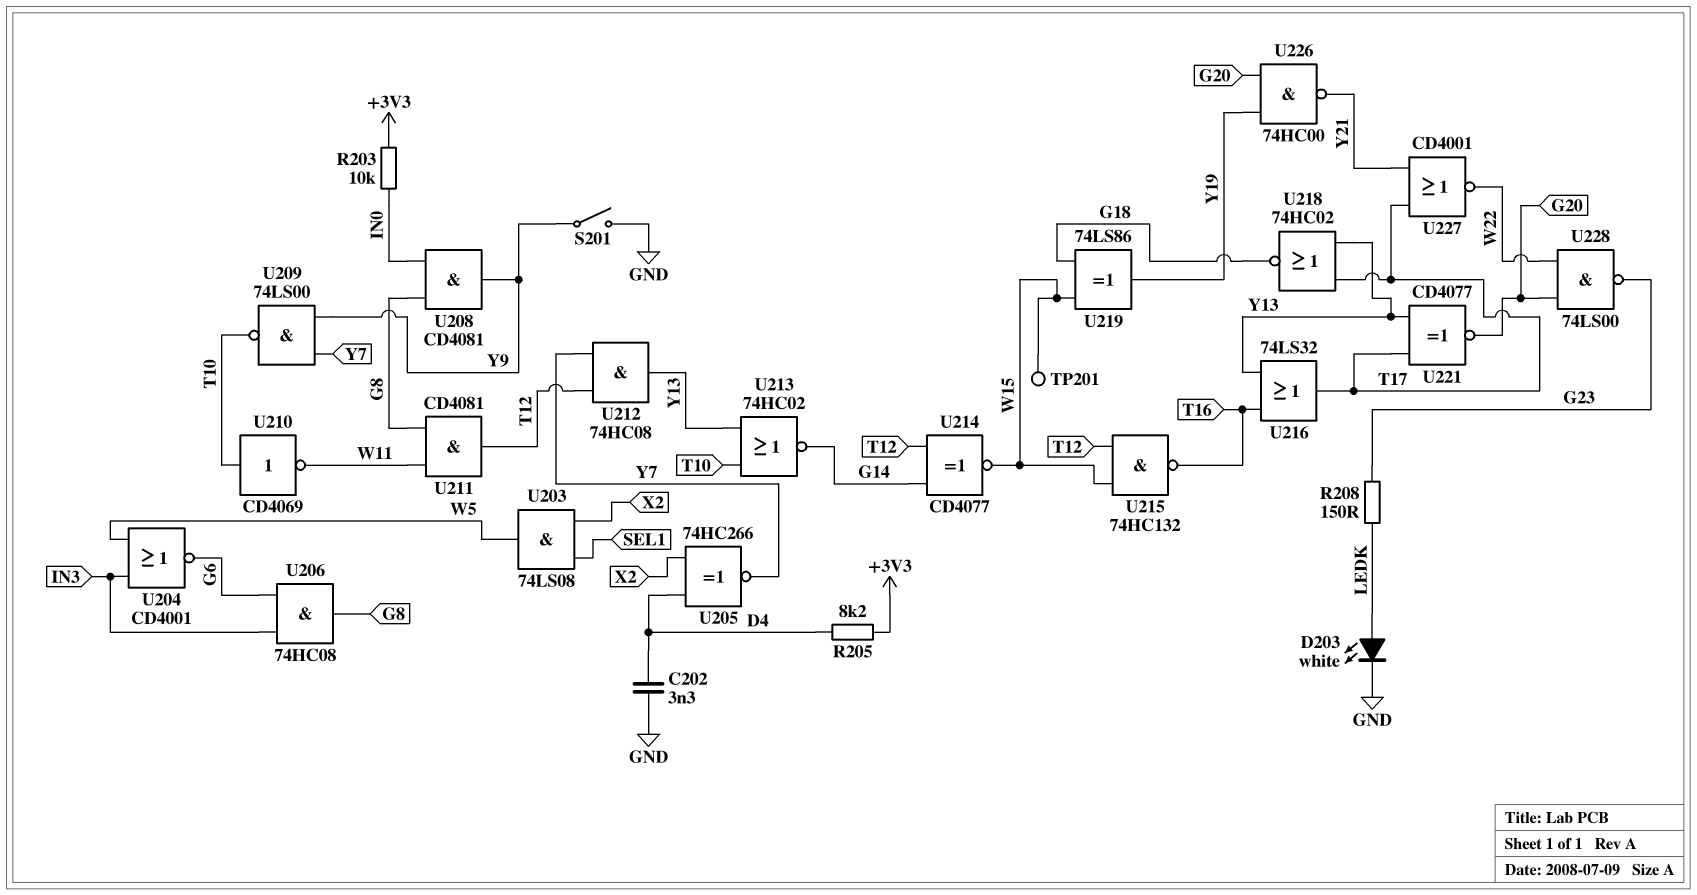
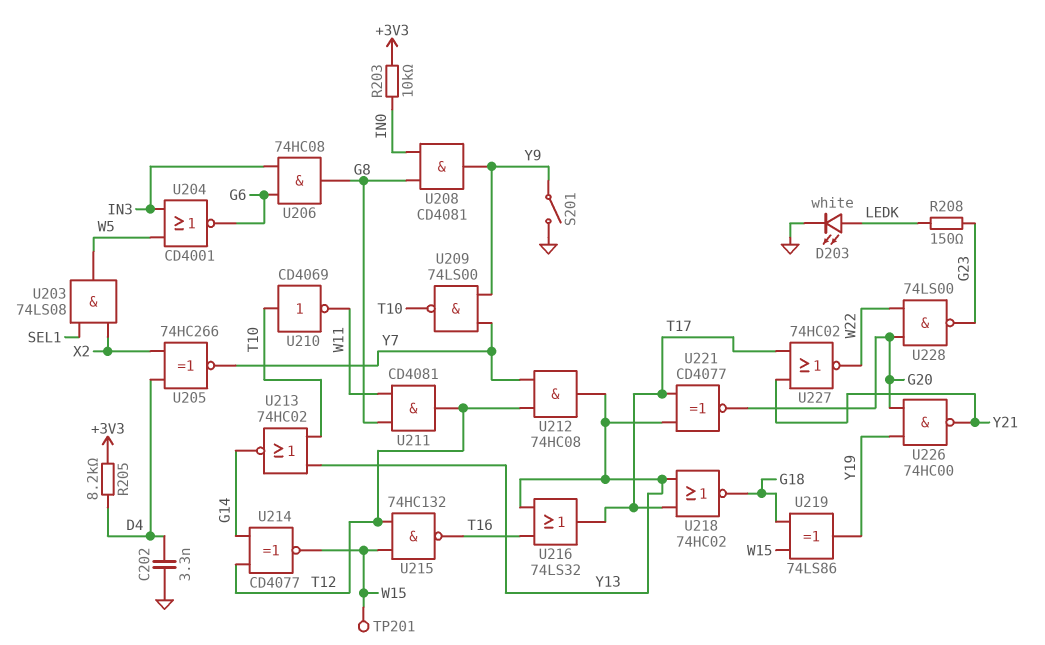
U227: NOR CD4001 (in T17, in Y21, out W22) -> NOR 74HC02 (in T17, in Y21, out W22)

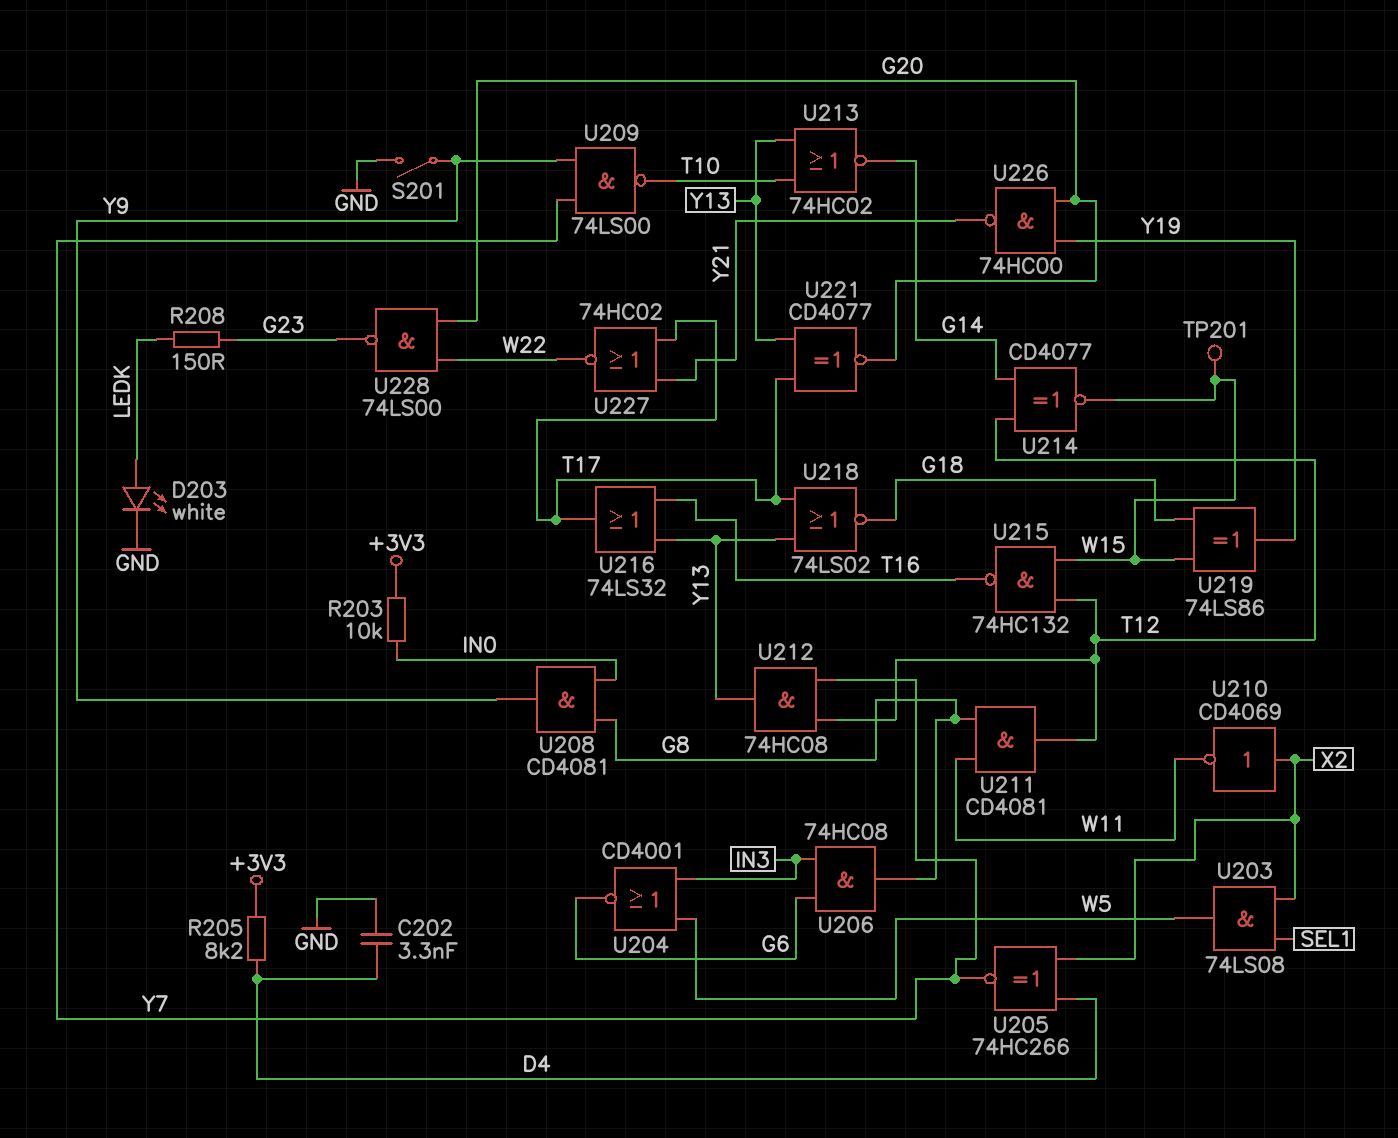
U210: NOT CD4069 (in T10, out W11) -> NOT CD4069 (in X2, out W11)
U218: NOR 74HC02 (in T17, in Y13, out G18) -> NOR 74LS02 (in T17, in Y13, out G18)

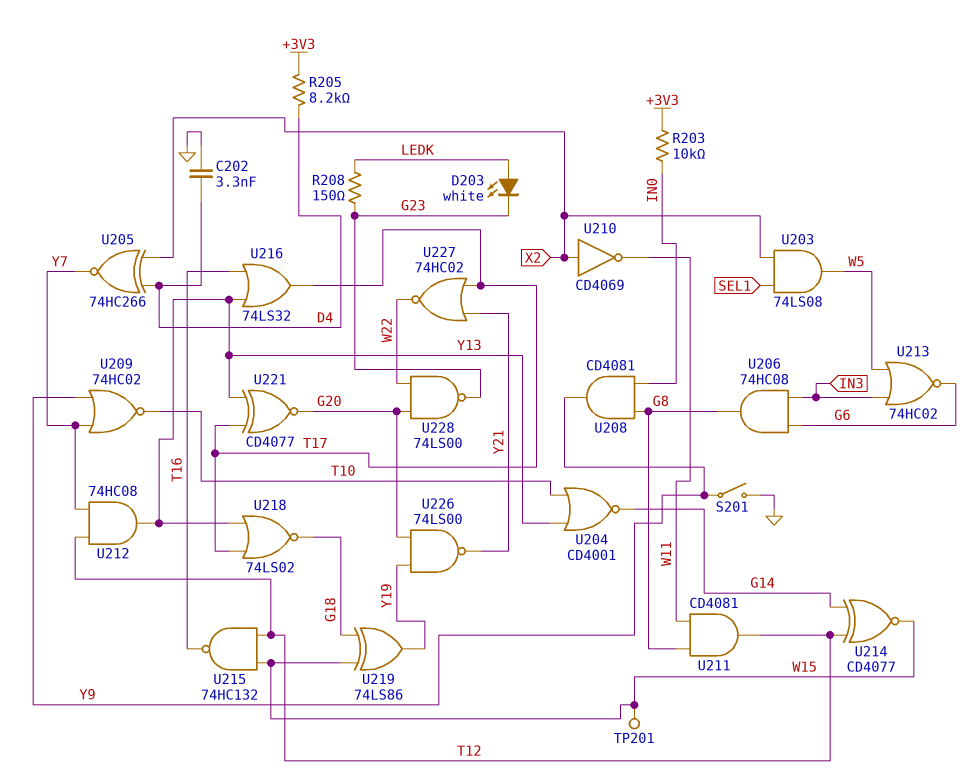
D203: LED white (A LEDK, K GND) -> LED white (A LEDK, K G23)
U204: NOR CD4001 (in IN3, in W5, out G6) -> NOR CD4001 (in T10, in Y13, out G14)
U209: NAND 74LS00 (in Y7, in Y9, out T10) -> NOR 74HC02 (in Y7, in Y9, out T10)
U213: NOR 74HC02 (in T10, in Y13, out G14) -> NOR 74HC02 (in IN3, in W5, out G6)
U226: NAND 74HC00 (in G20, in Y19, out Y21) -> NAND 74LS00 (in G20, in Y19, out Y21)

